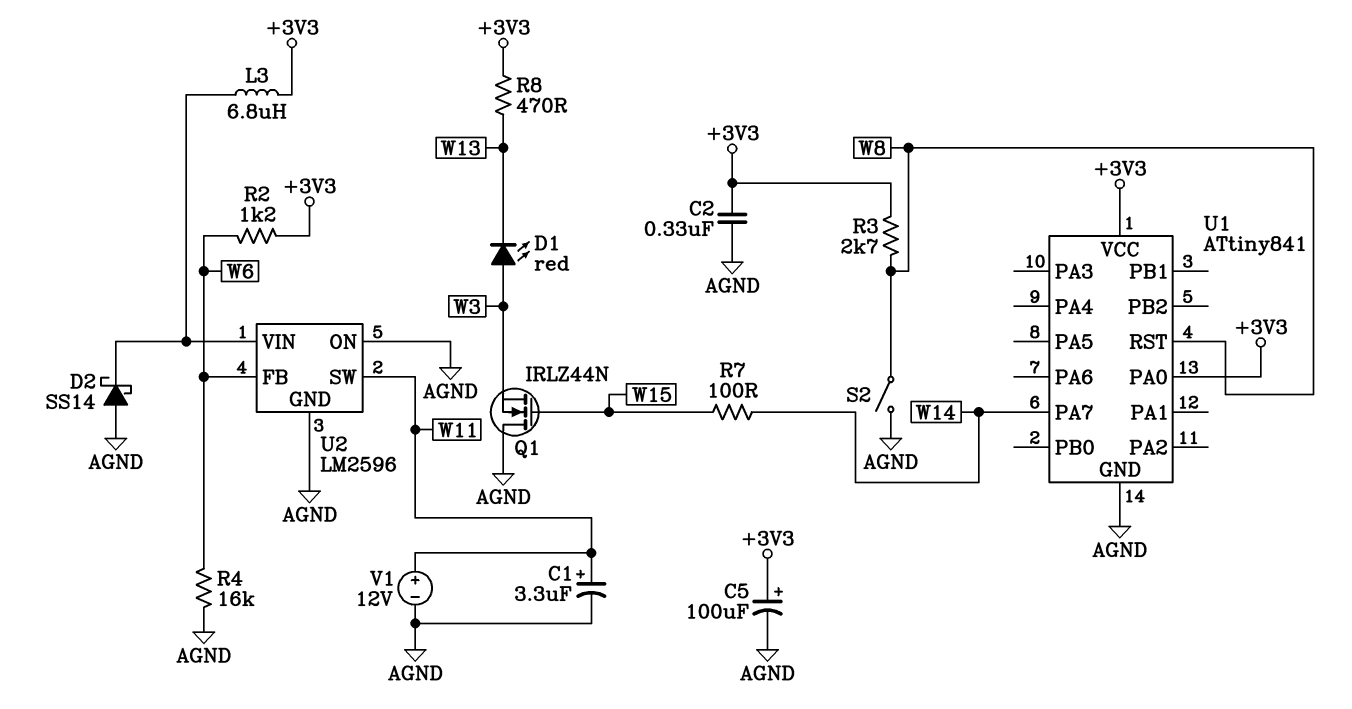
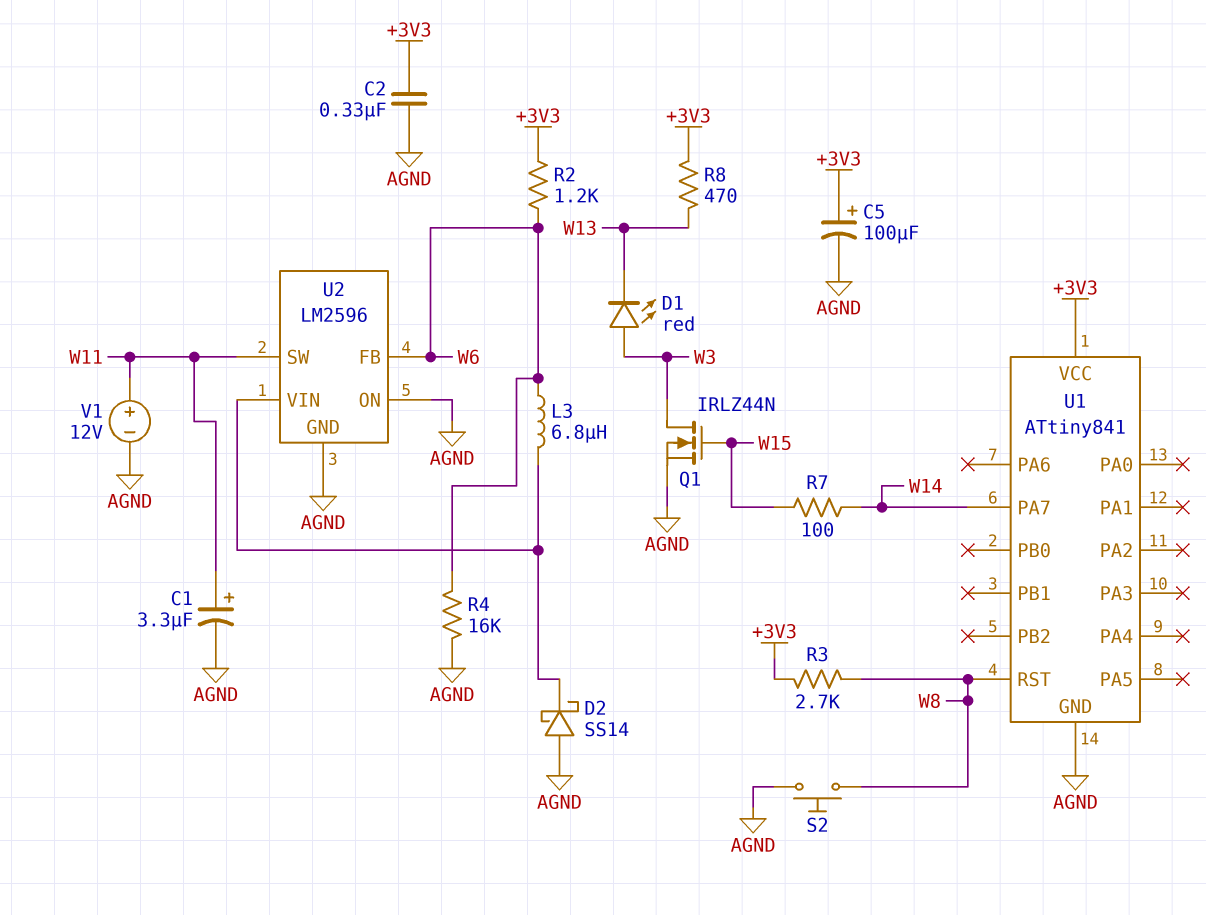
L3: 6.8uH (+3V3, U2/VIN) -> 6.8uH (U2/VIN, W6)
Q1: NMOS IRLZ44N (G W15, D AGND, S W3) -> NMOS IRLZ44N (G W15, D W3, S AGND)
S2: switch (AGND, W8) -> button (AGND, W8)
U1 pin PA0: +3V3 -> none

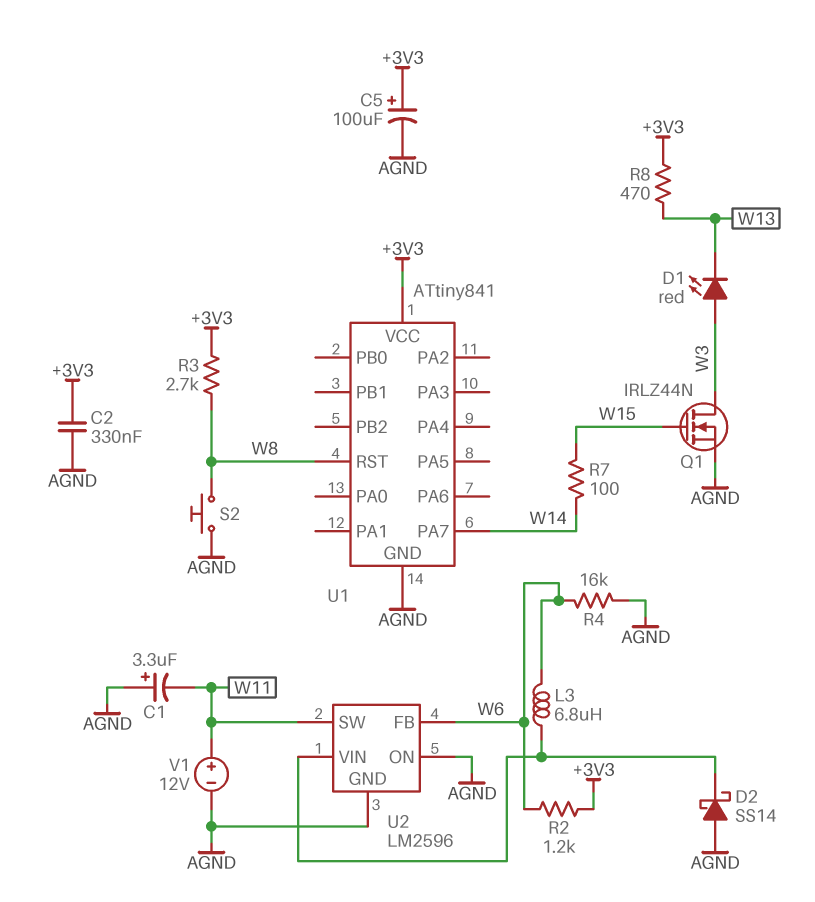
C1: 3.3uF (plus W11, minus AGND) -> 3.3uF (plus AGND, minus W11)

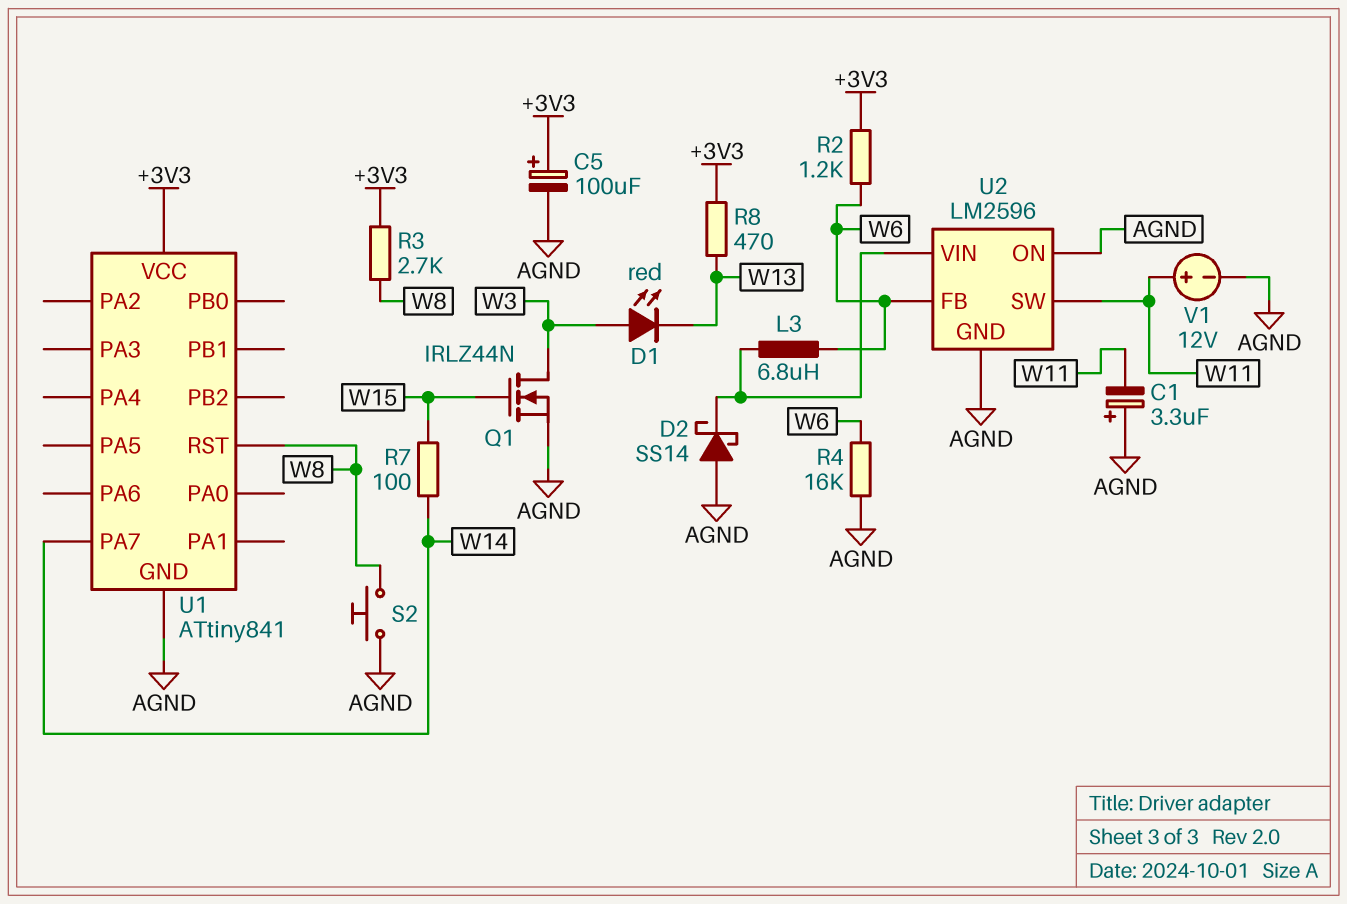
C2: 330nF (+3V3, AGND) -> none

